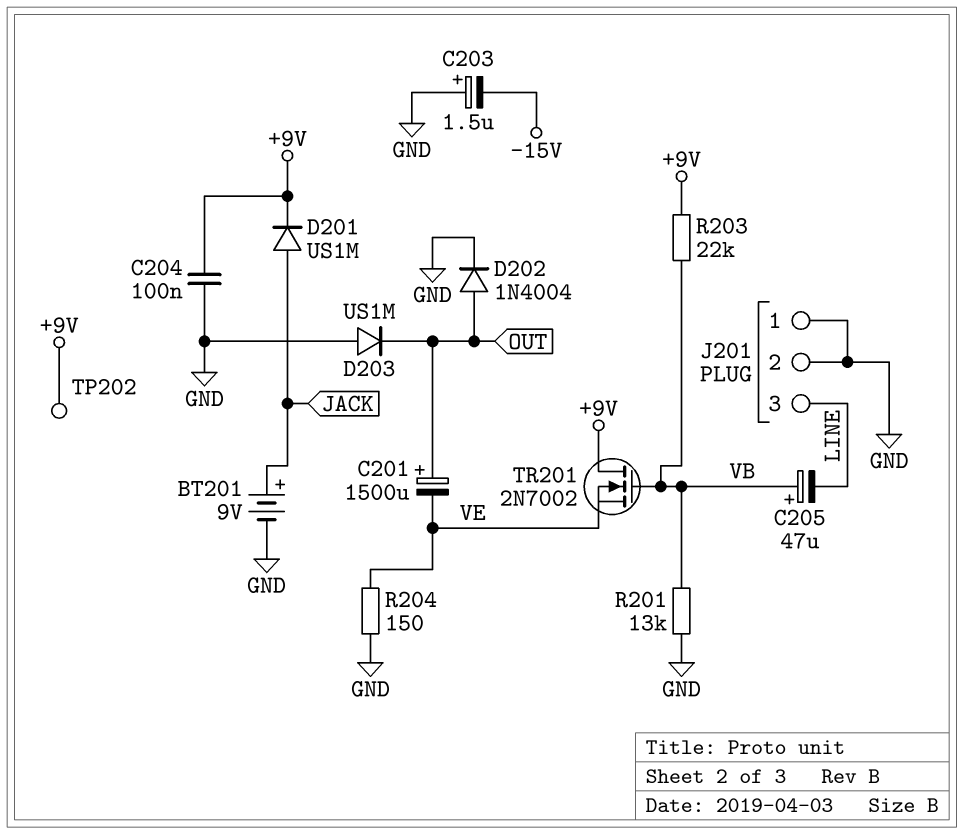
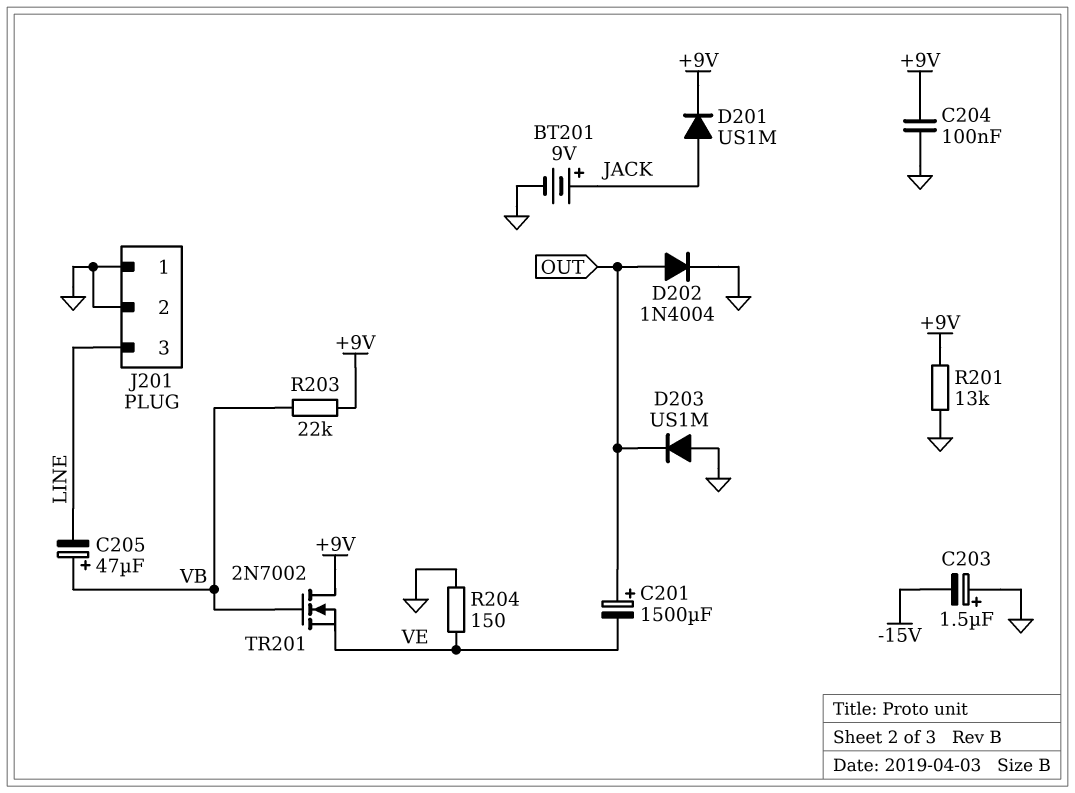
R201: 13k (GND, VB) -> 13k (+9V, GND)
TP202: test point (+9V) -> none

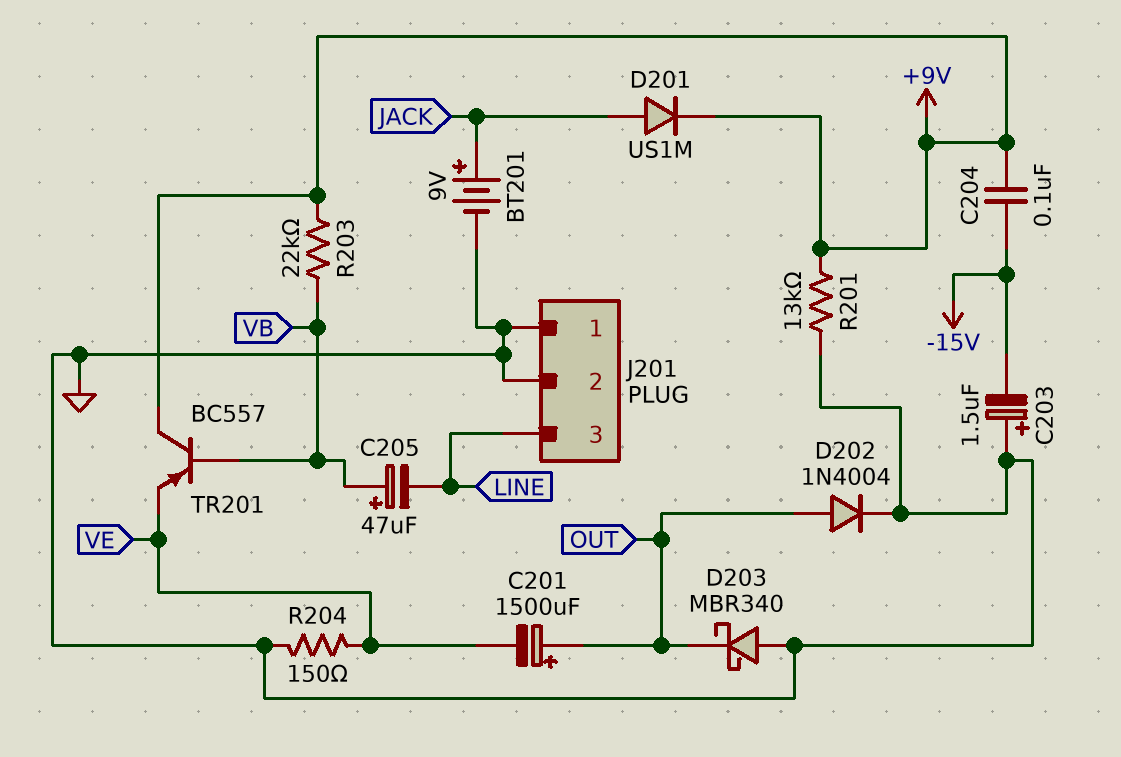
C204: 100nF (+9V, GND) -> 100nF (+9V, -15V)
D203: diode US1M (A GND, K OUT) -> schottky MBR340 (A GND, K OUT)
TR201: NMOS 2N7002 (G VB, D +9V, S VE) -> PNP BC557 (B VB, C +9V, E VE)

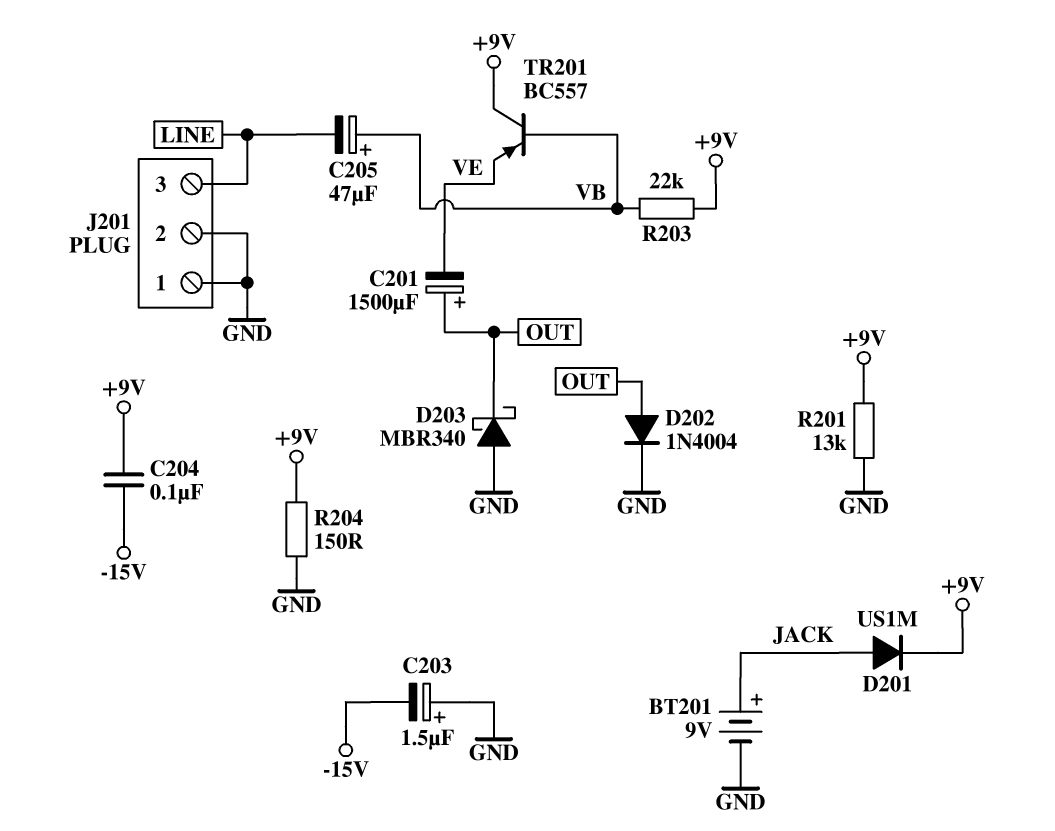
R204: 150 (GND, VE) -> 150 (+9V, GND)

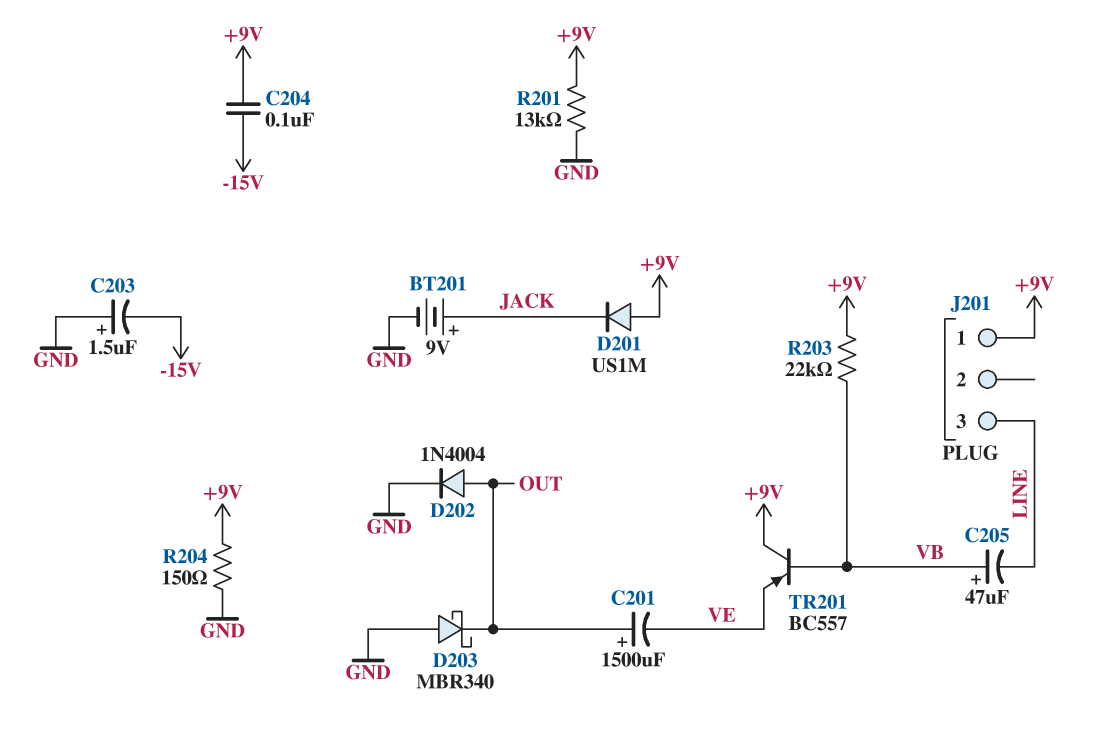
D201: diode US1M (A JACK, K +9V) -> diode US1M (A +9V, K JACK)
J201 pin 1: GND -> +9V
J201 pin 2: GND -> none

